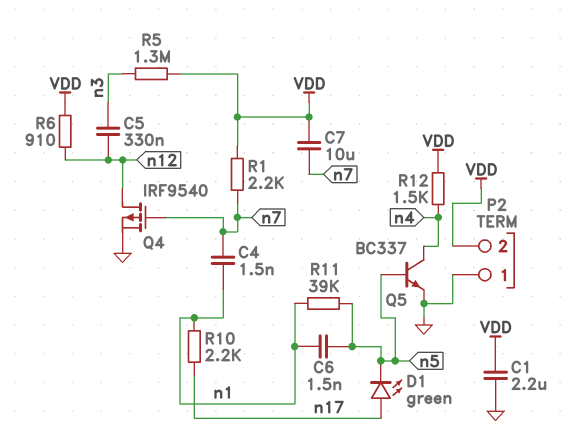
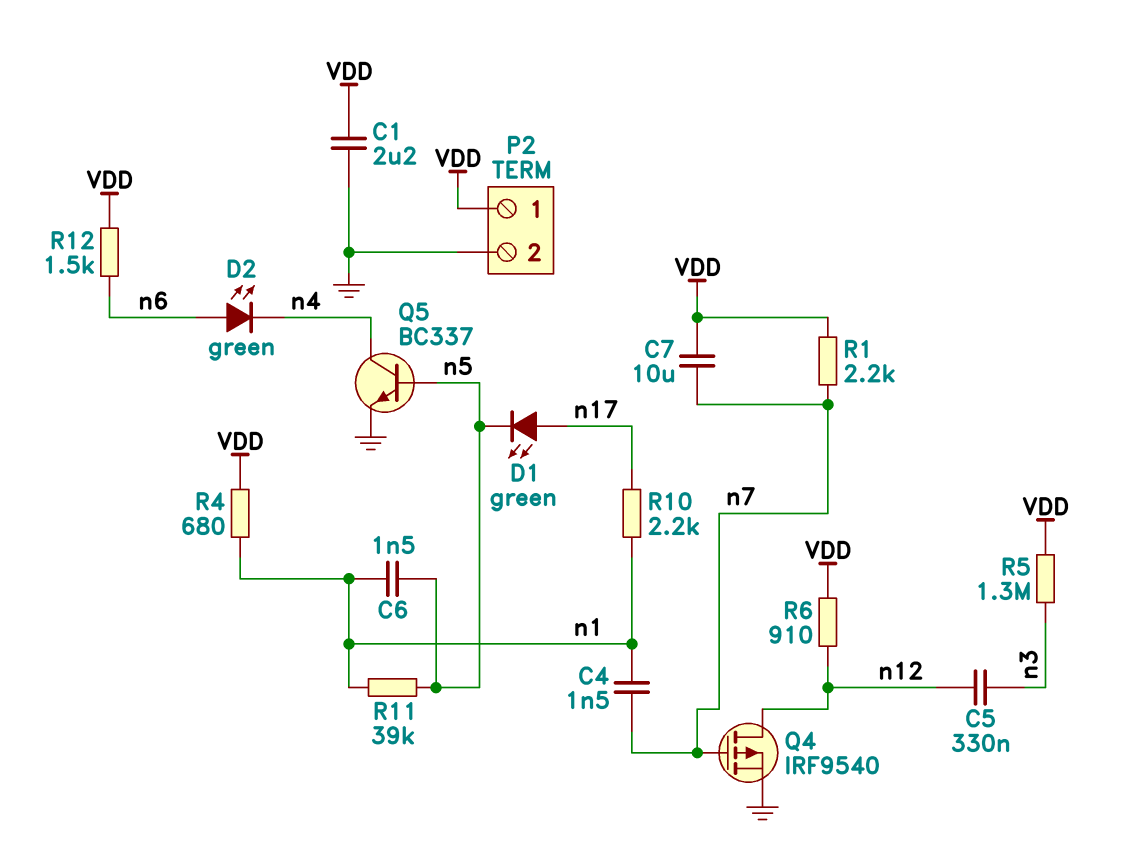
D2: none -> LED green (A n6, K n4)
P2 pin 1: GND -> VDD
P2 pin 2: VDD -> GND
R4: none -> 680 (VDD, n1)
R12: 1.5k (VDD, n4) -> 1.5k (VDD, n6)

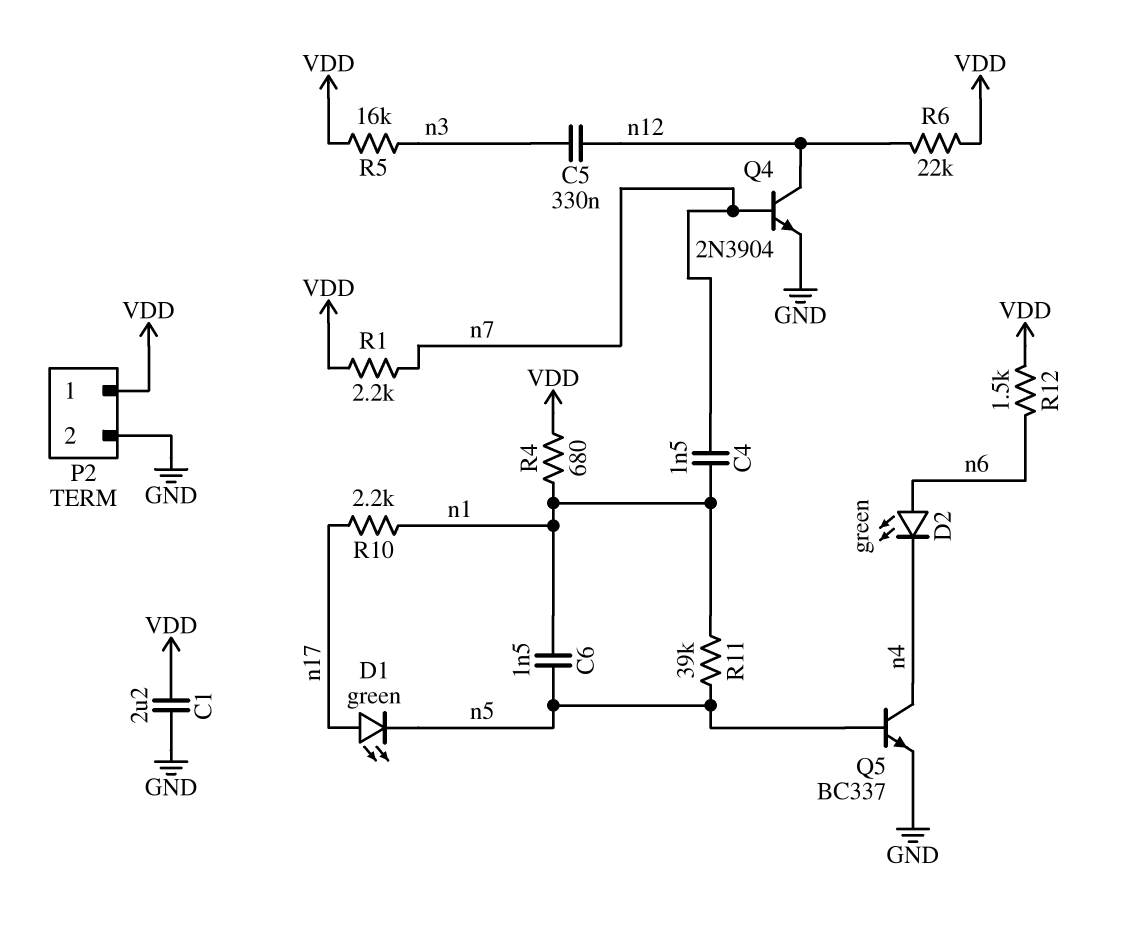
C7: 10uF (VDD, n7) -> none
Q4: PMOS IRF9540 (G n7, D n12, S GND) -> NPN 2N3904 (B n7, C n12, E GND)
R5: 1.3M (VDD, n3) -> 16k (VDD, n3)
R6: 910 (VDD, n12) -> 22k (VDD, n12)

